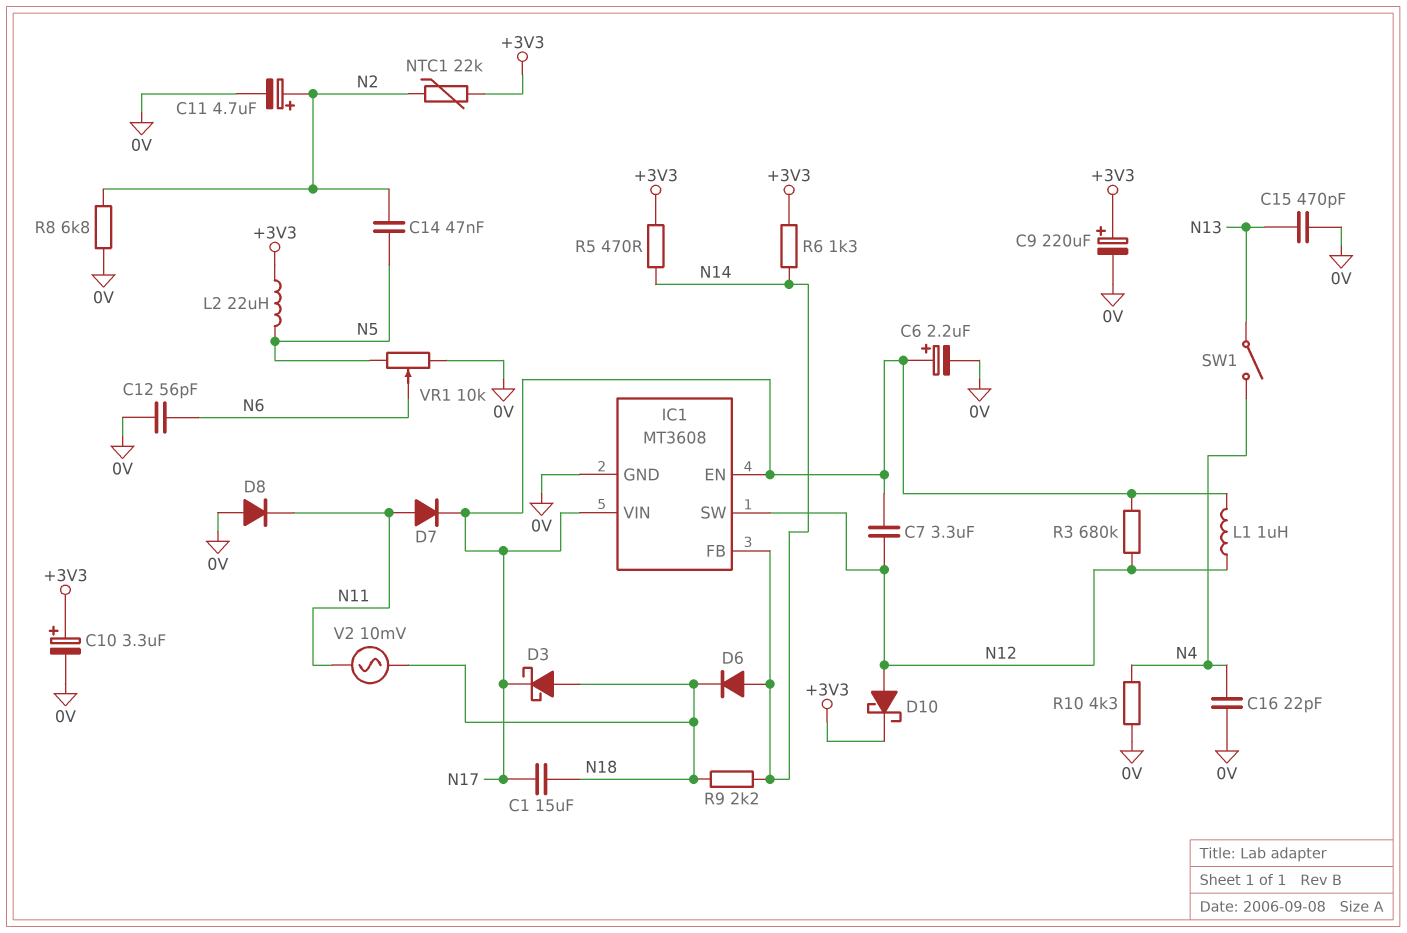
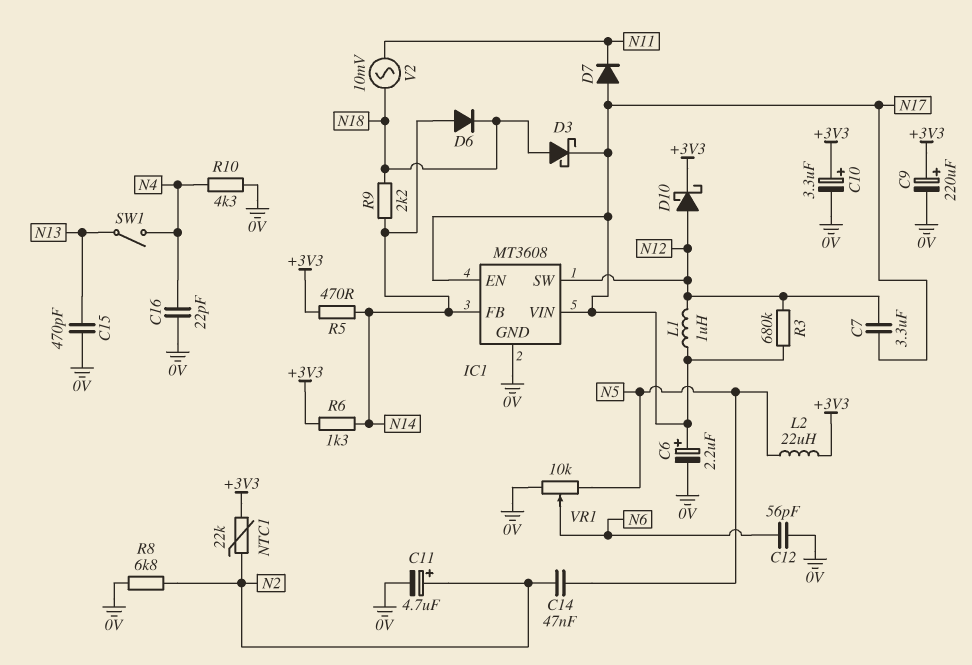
C1: 15uF (N17, N18) -> none
D7: diode (A N11, K N17) -> diode (A N17, K N11)
D8: diode (A 0V, K N11) -> none

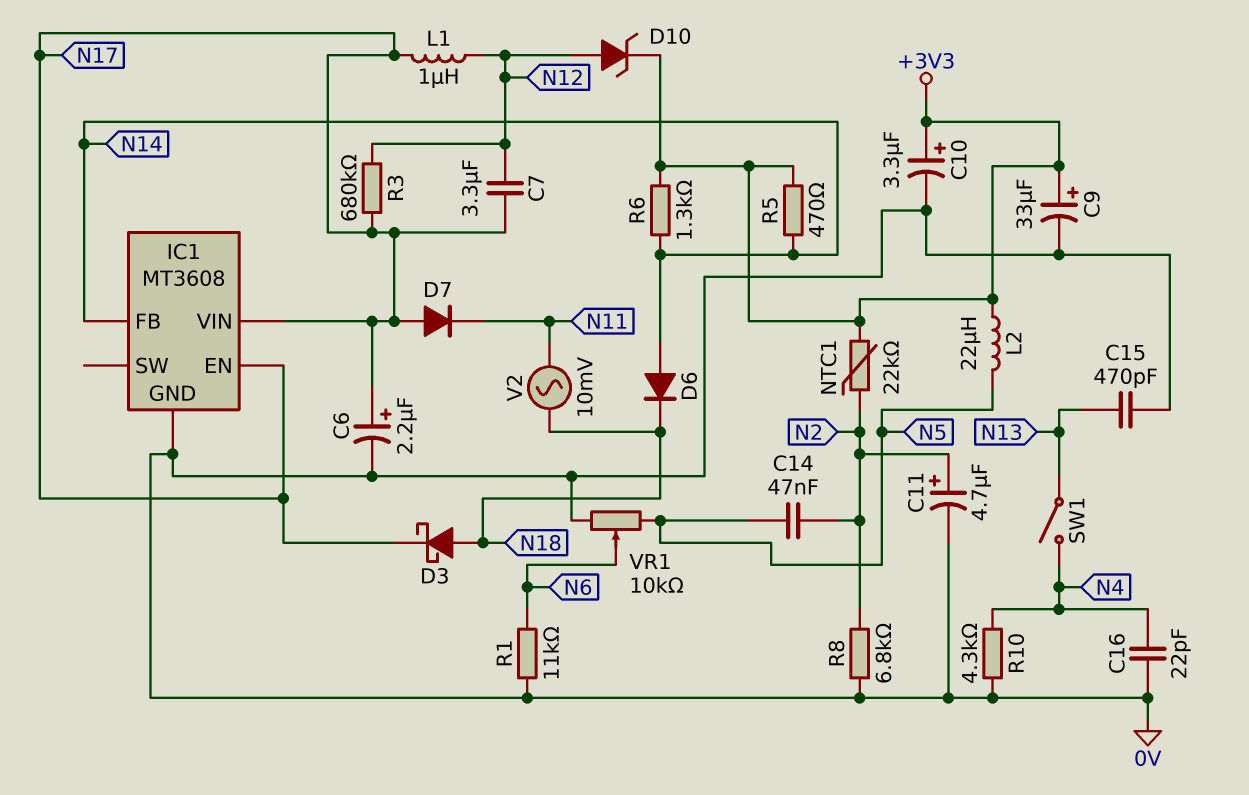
C9: 220uF (plus +3V3, minus 0V) -> 33uF (plus +3V3, minus 0V)
C12: 56pF (0V, N6) -> none
D10: schottky (A N12, K +3V3) -> zener (A N12, K +3V3)
IC1 pin SW: N12 -> none
R1: none -> 11k (0V, N6)
R9: 2.2k (N14, N18) -> none

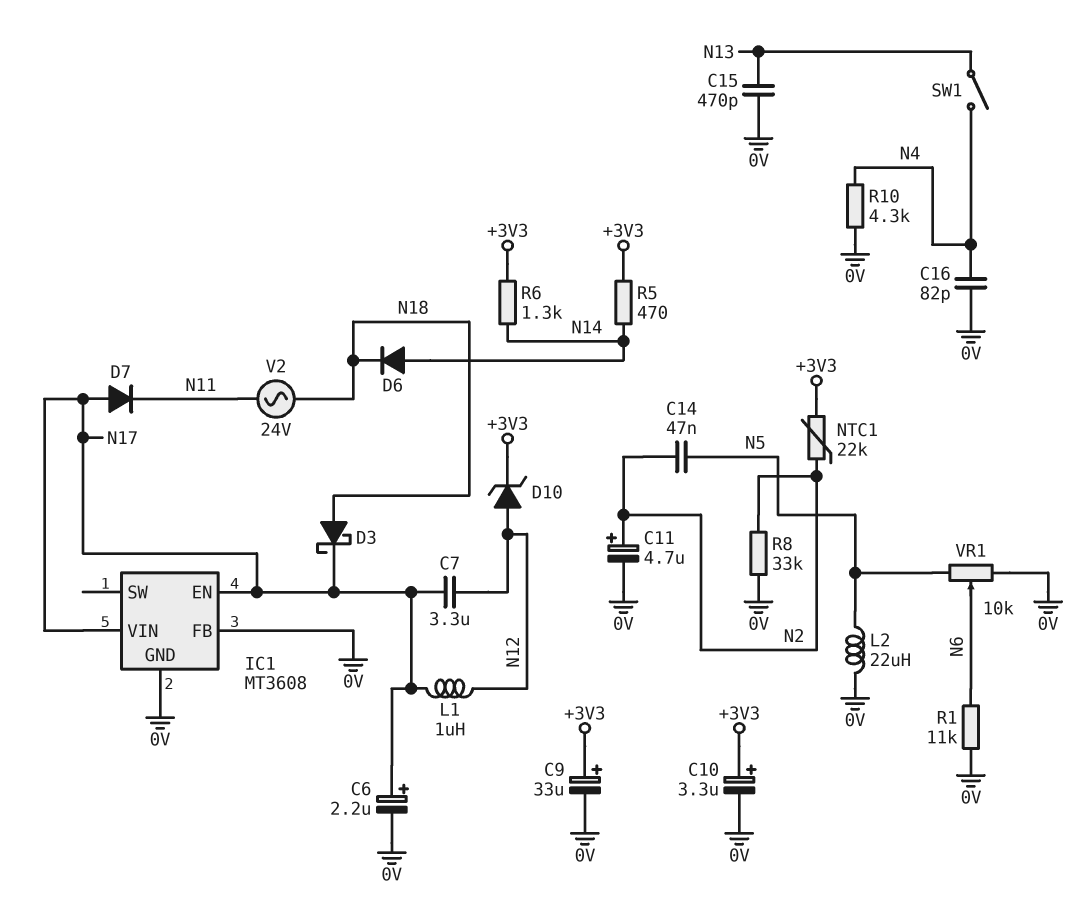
C16: 22pF (0V, N4) -> 82pF (0V, N4)
IC1 pin FB: N14 -> 0V
L2: 22uH (+3V3, N5) -> 22uH (0V, N5)
R3: 680k (N12, N17) -> none
R8: 6.8k (0V, N2) -> 33k (0V, N2)
V2: AC 10mV (N11, N18) -> AC 24V (N11, N18)

